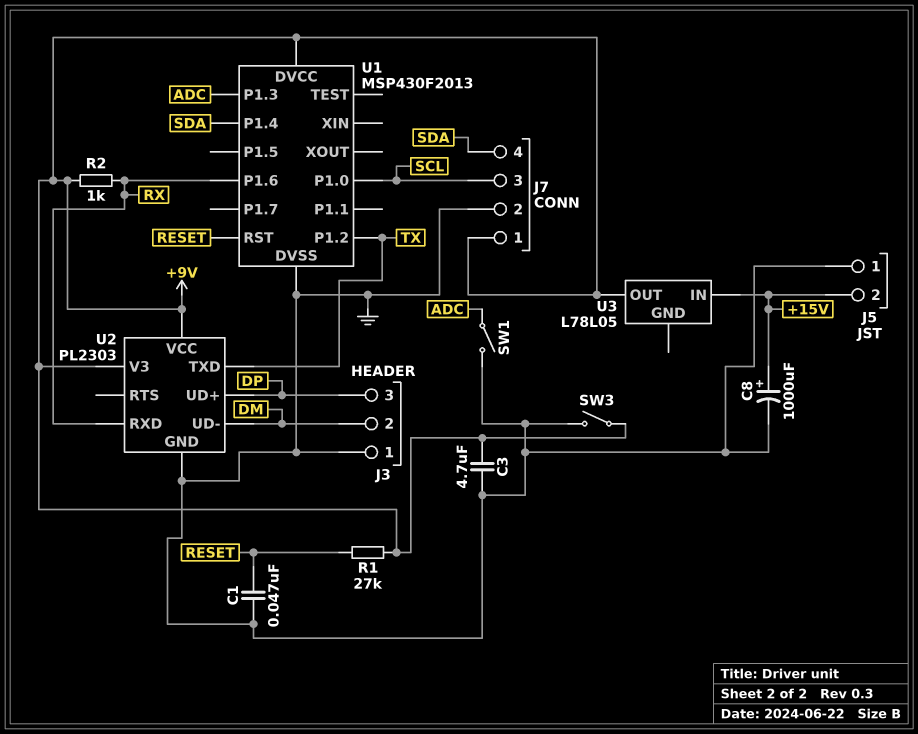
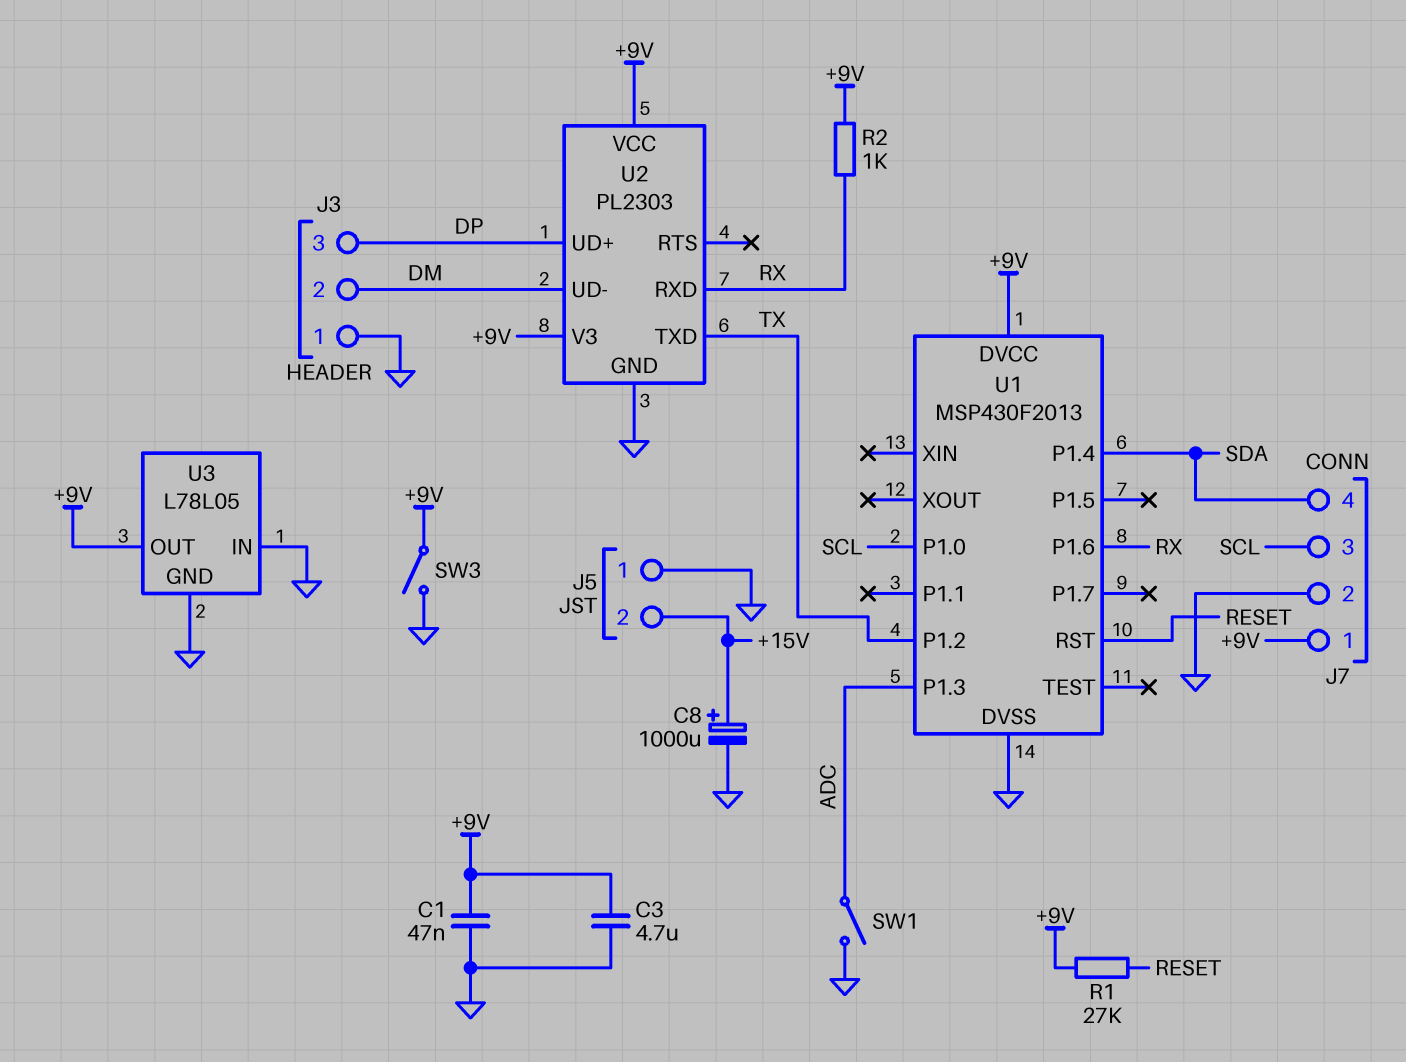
C1: 47nF (GND, RESET) -> 47nF (+9V, GND)
U3 pin GND: none -> GND
U3 pin IN: +15V -> GND

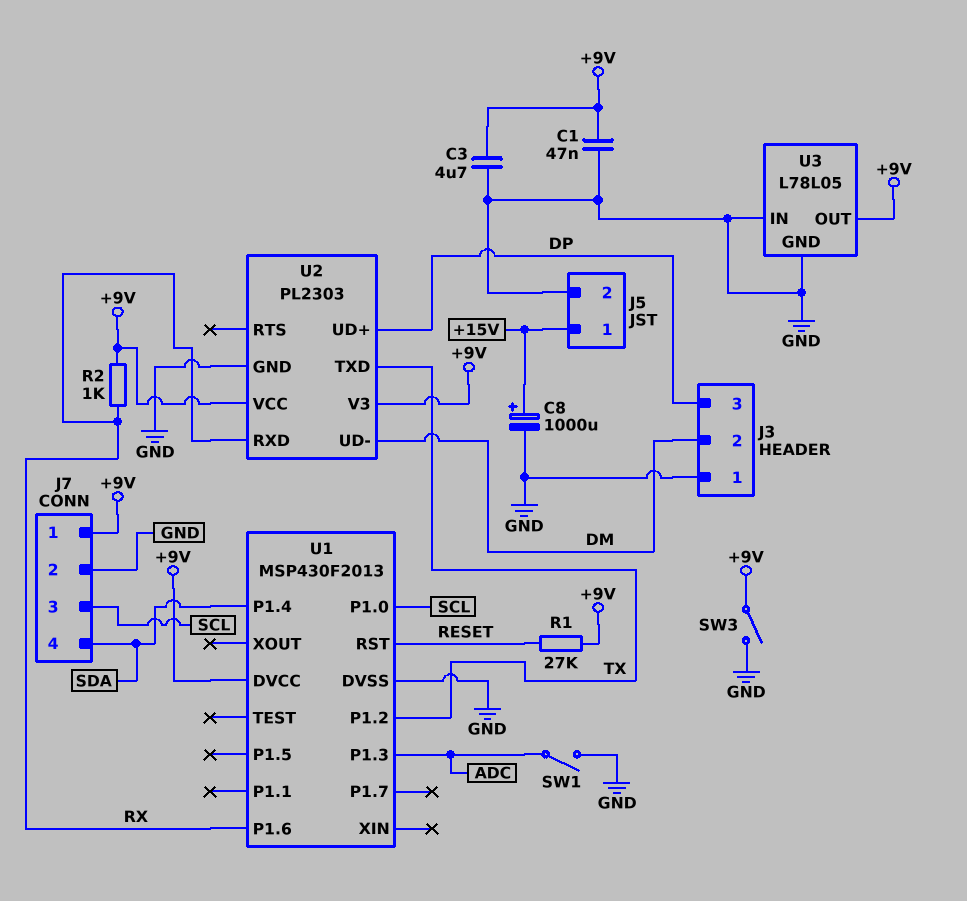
J5 pin 1: GND -> +15V
J5 pin 2: +15V -> GND

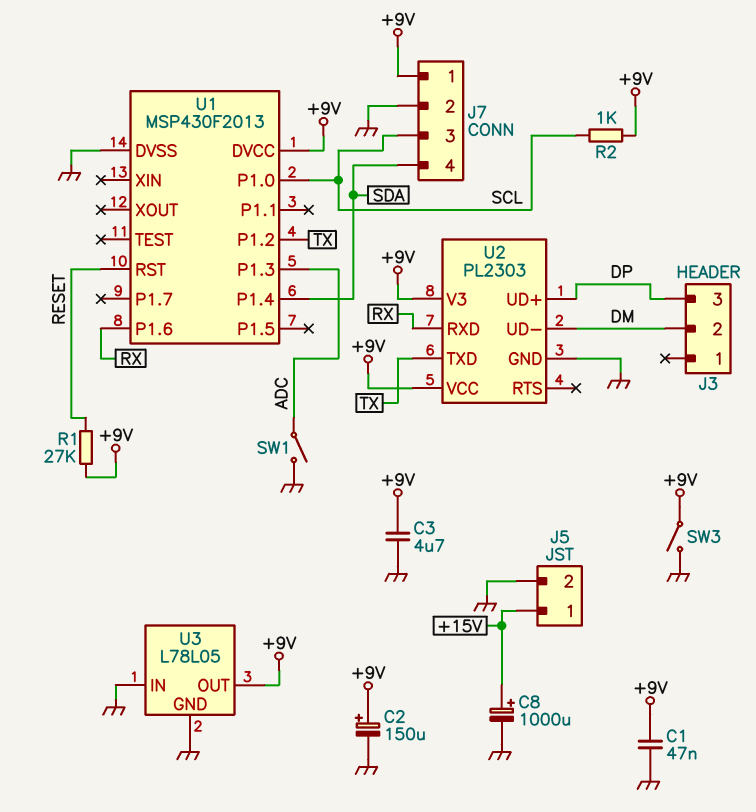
C2: none -> 150uF (plus +9V, minus GND)
J3 pin 1: GND -> none
R2: 1k (+9V, RX) -> 1k (+9V, SCL)

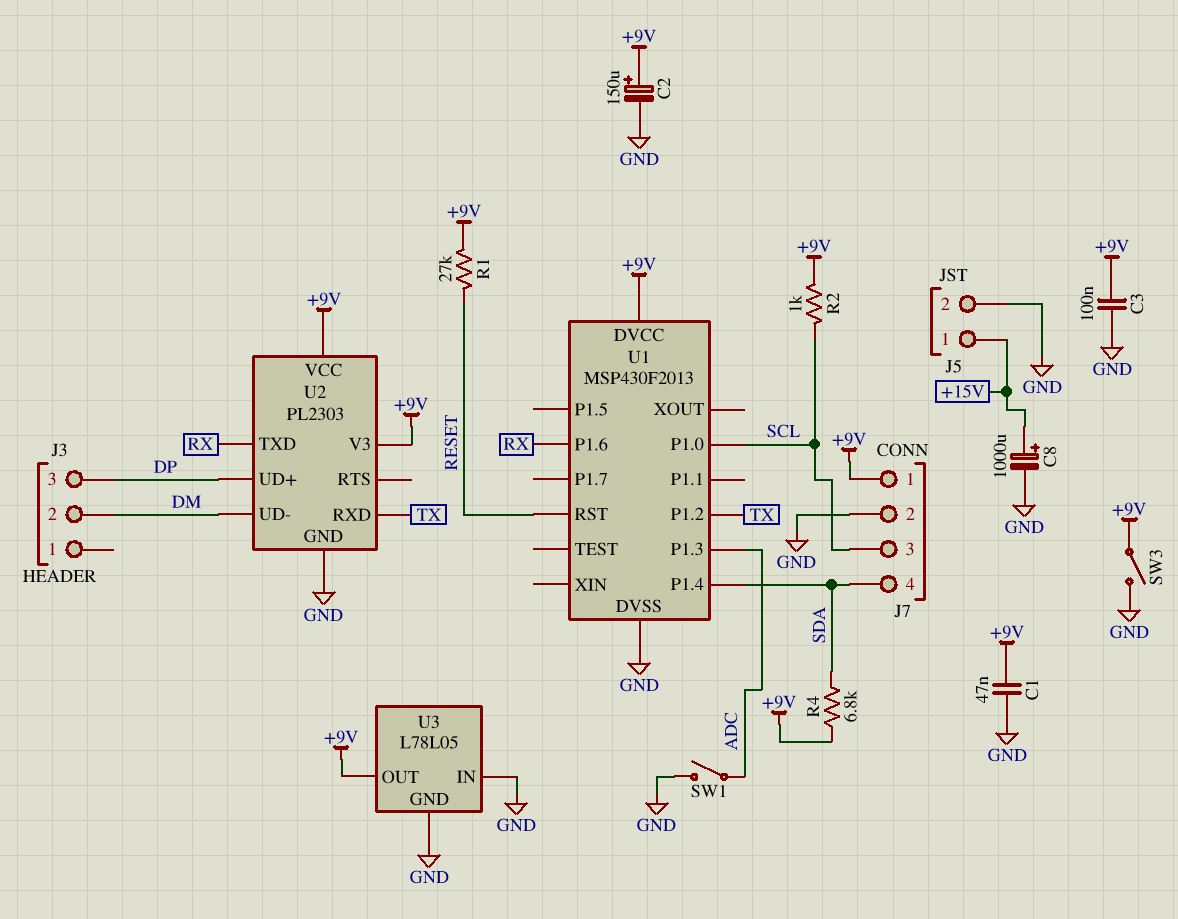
C3: 4.7uF (+9V, GND) -> 100nF (+9V, GND)
R4: none -> 6.8k (+9V, SDA)
U2 pin RXD: RX -> TX
U2 pin TXD: TX -> RX

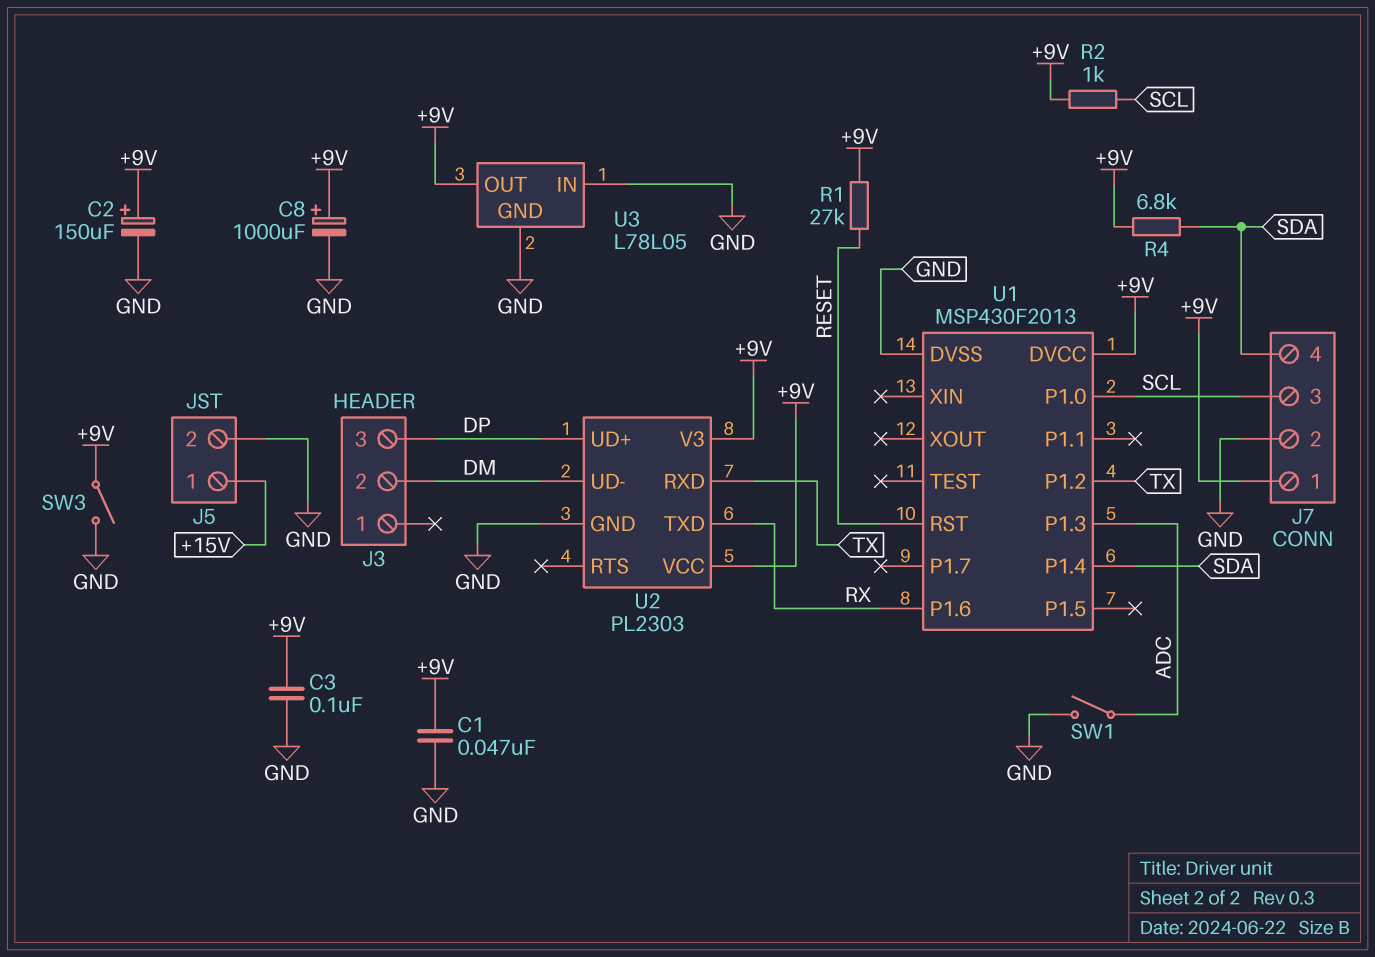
C8: 1000uF (plus +15V, minus GND) -> 1000uF (plus +9V, minus GND)

